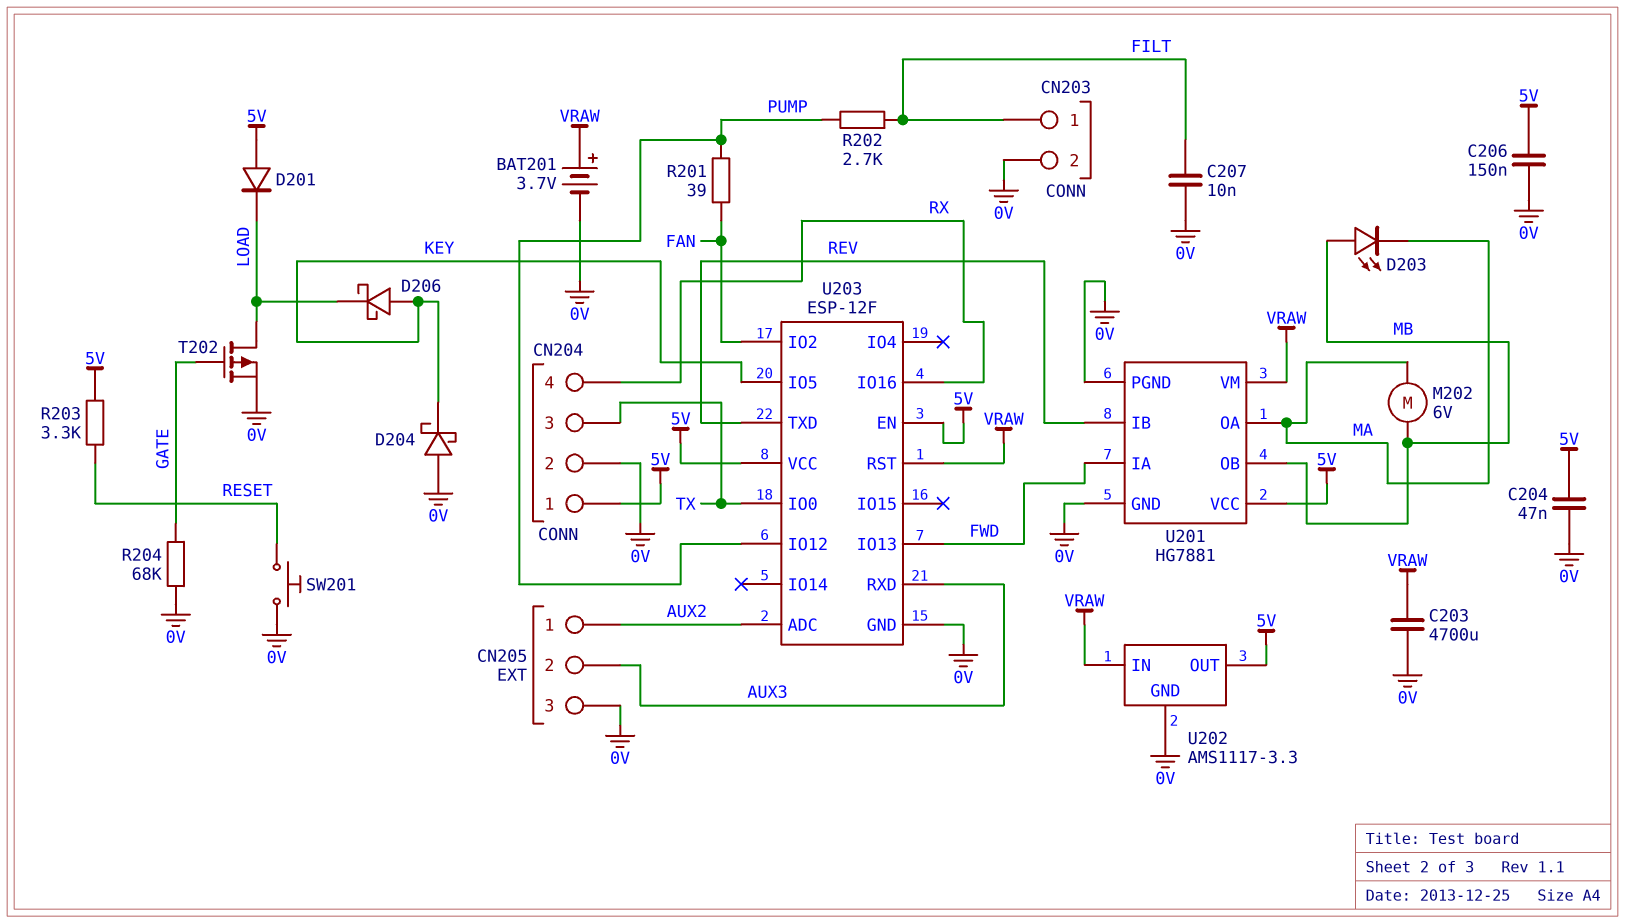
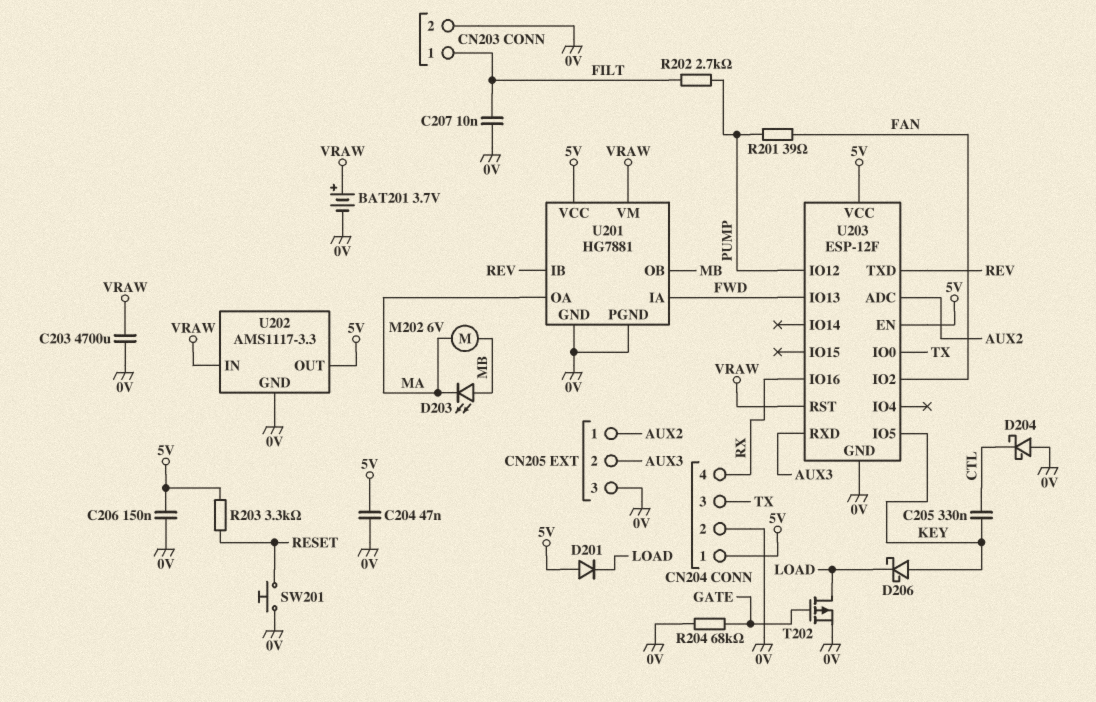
C205: none -> 330nF (CTL, KEY)
D204: schottky (A 0V, K KEY) -> schottky (A 0V, K CTL)

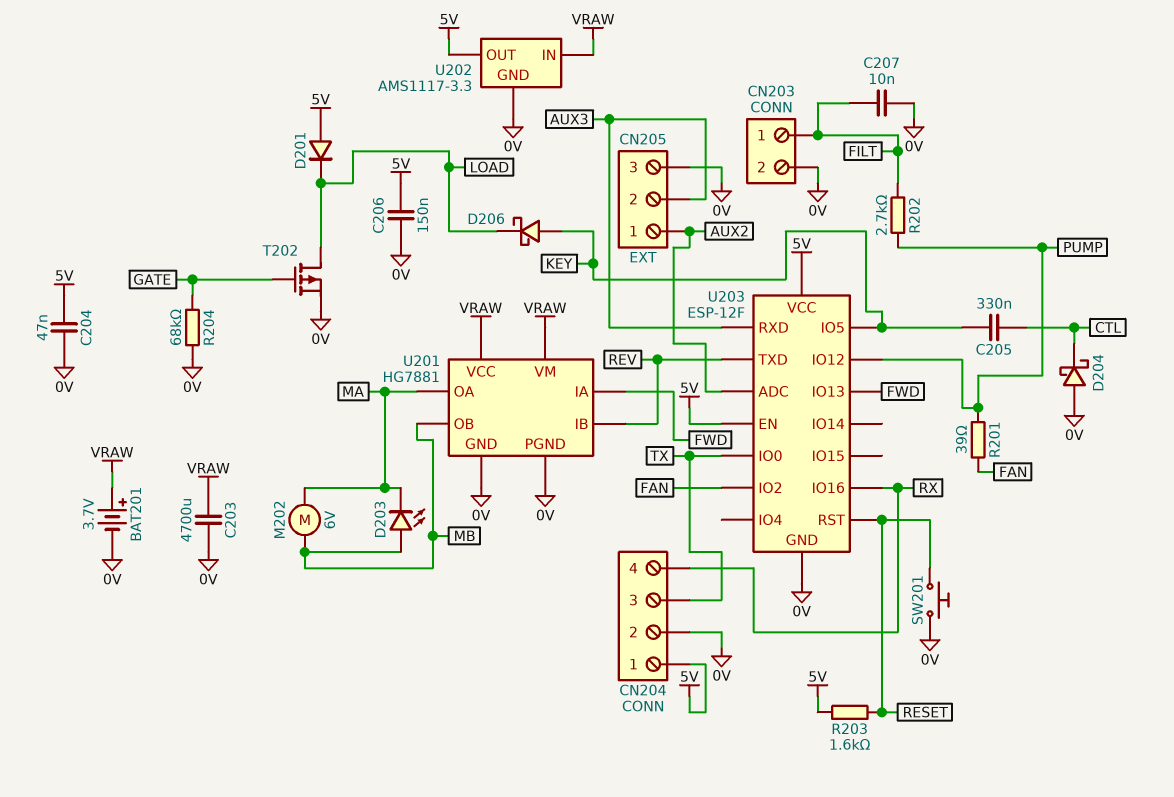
R203: 3.3k (5V, RESET) -> 1.6k (5V, RESET)
U201 pin VCC: 5V -> VRAW
U203 pin RST: VRAW -> RESET

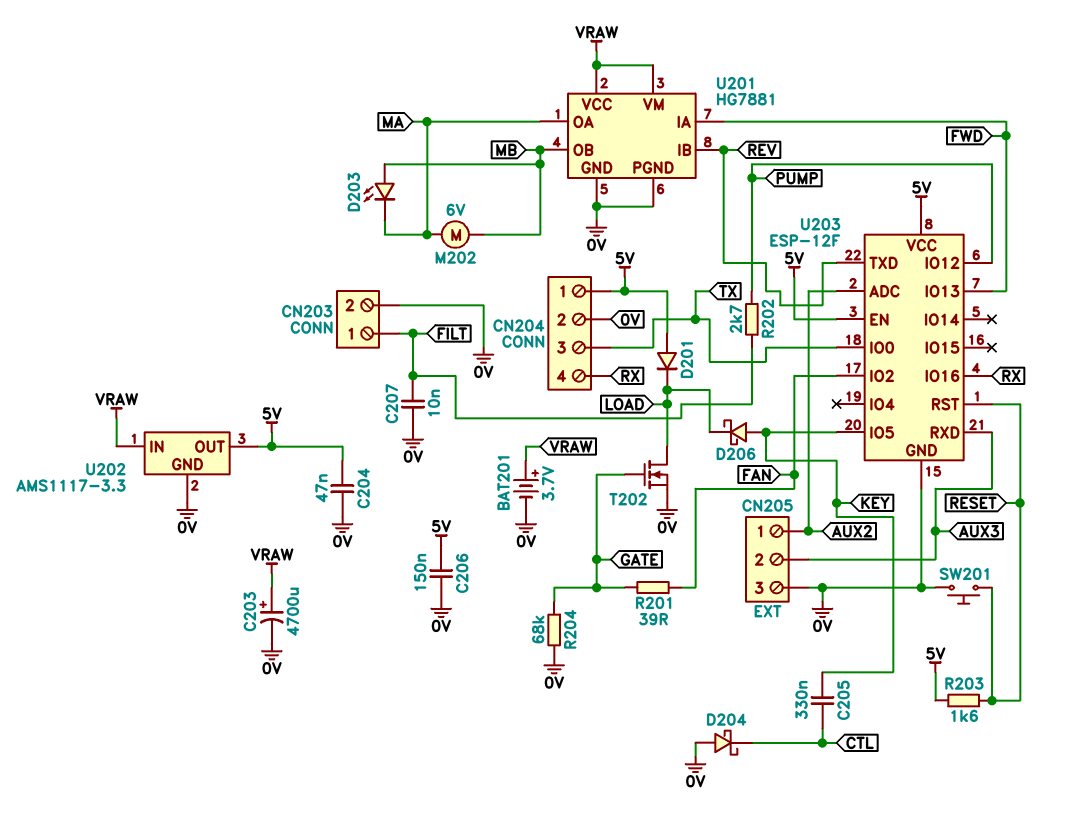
C203: 4700uF (0V, VRAW) -> 4700uF (plus VRAW, minus 0V)
R201: 39 (FAN, PUMP) -> 39 (FAN, GATE)
T202: PMOS (G GATE, D LOAD, S 0V) -> NMOS (G GATE, D LOAD, S 0V)

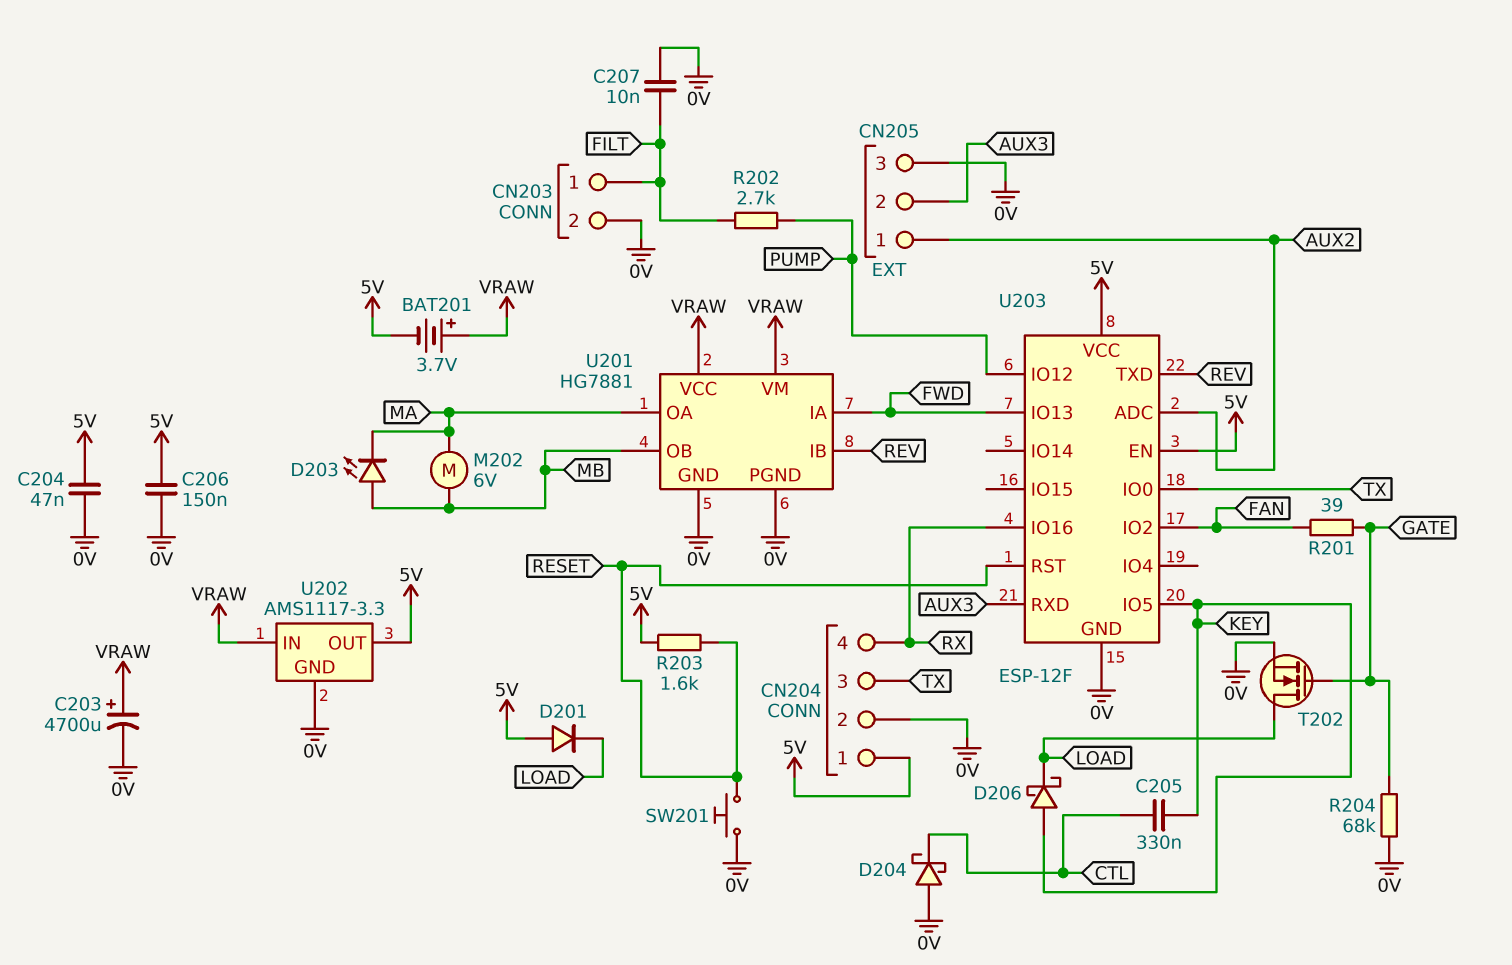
BAT201: 3.7V (plus VRAW, minus 0V) -> 3.7V (plus VRAW, minus 5V)

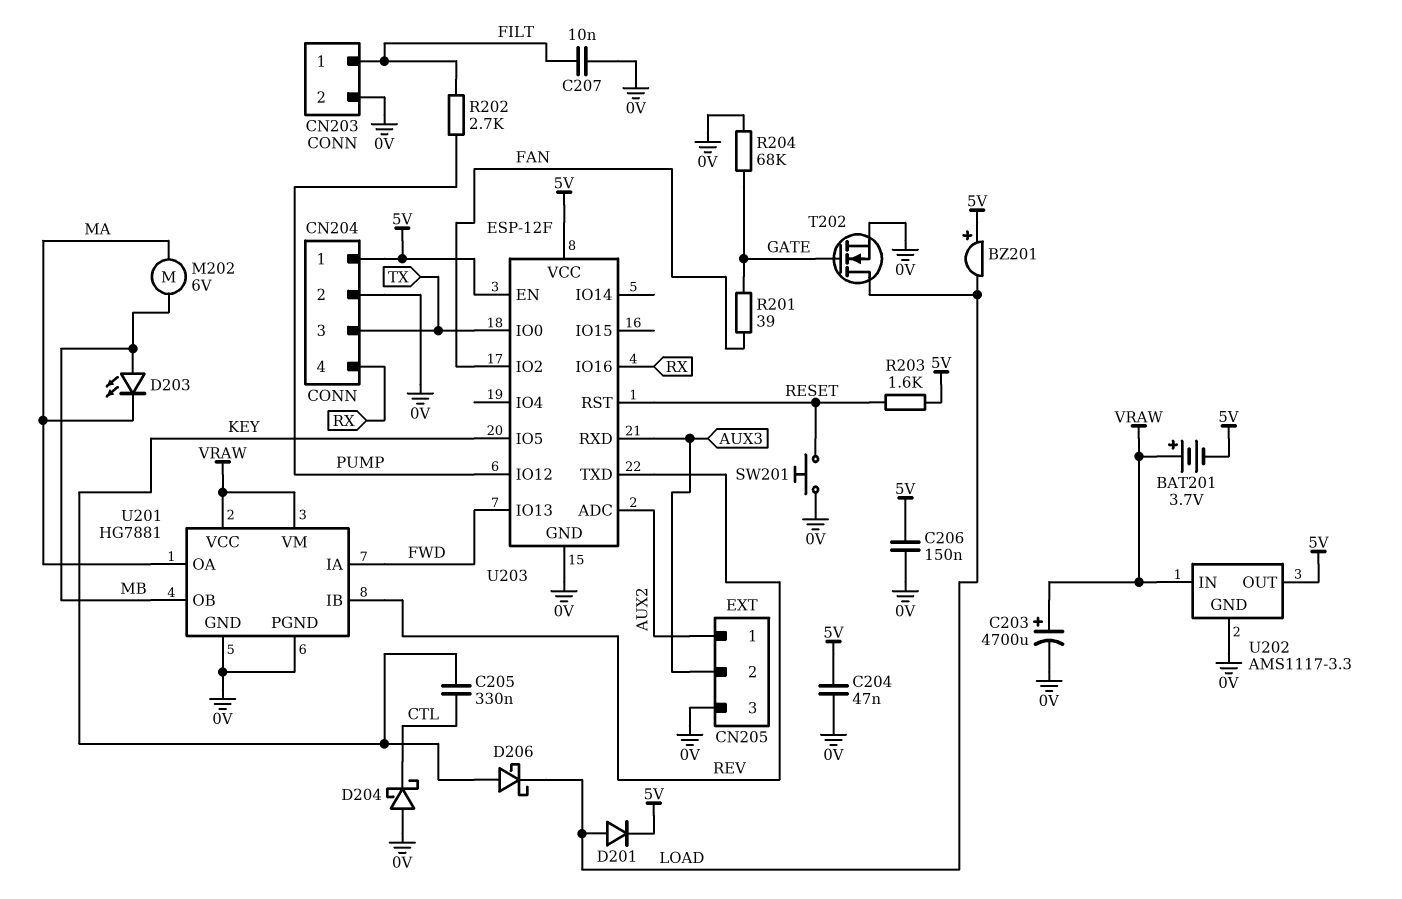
BZ201: none -> buzzer (plus 5V, minus LOAD)
D201: diode (A 5V, K LOAD) -> diode (A LOAD, K 5V)

